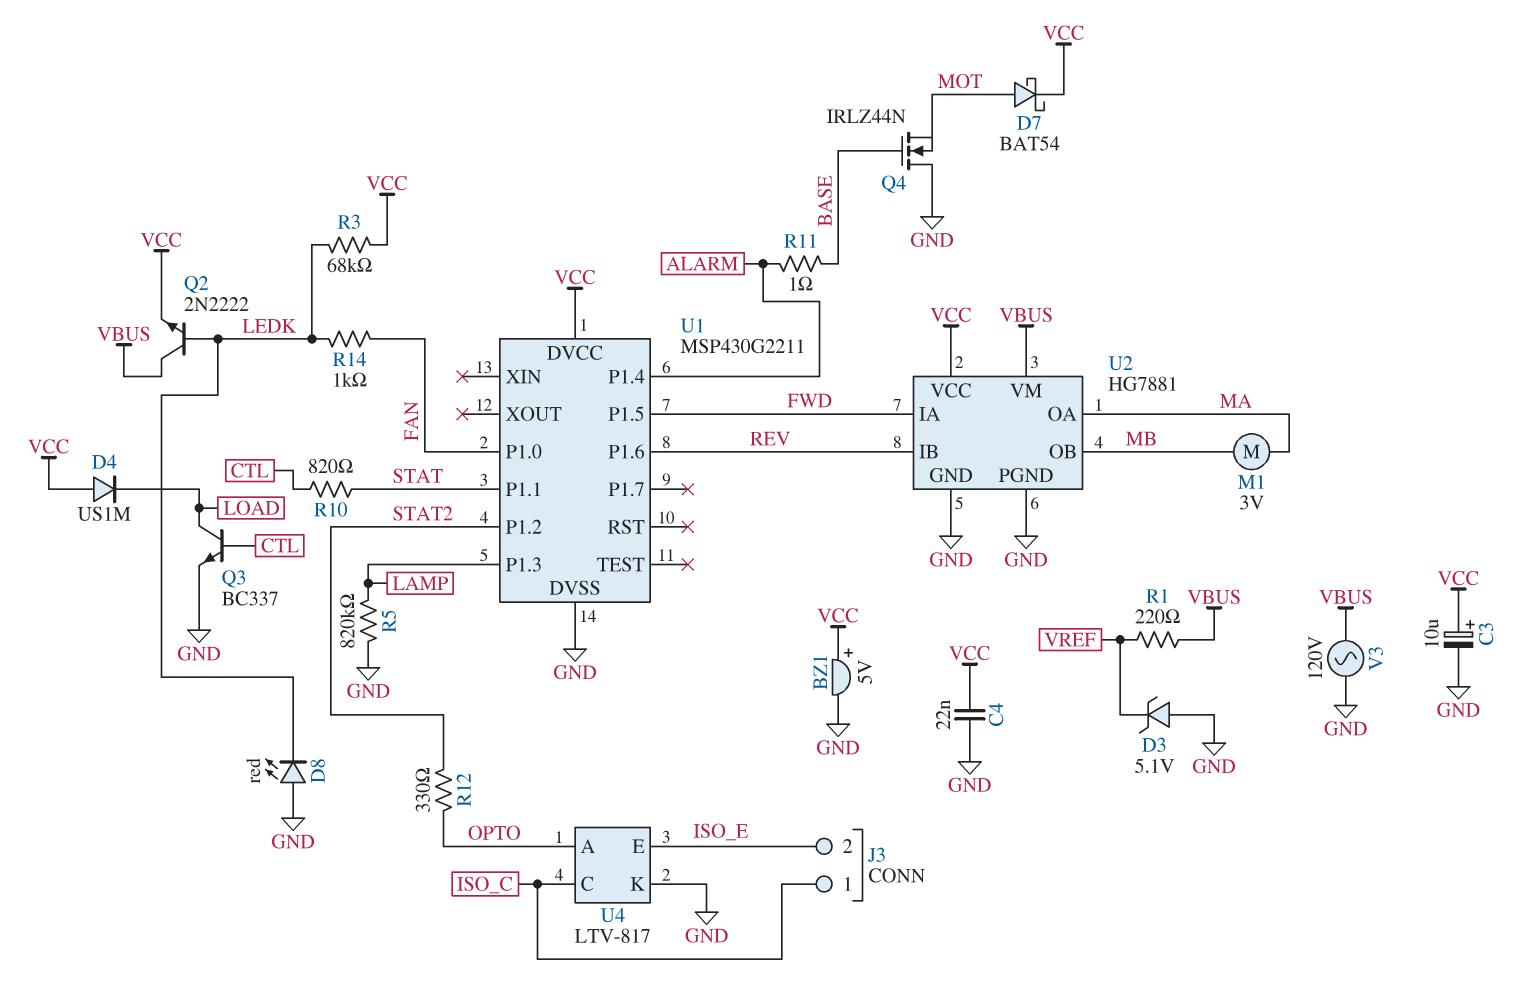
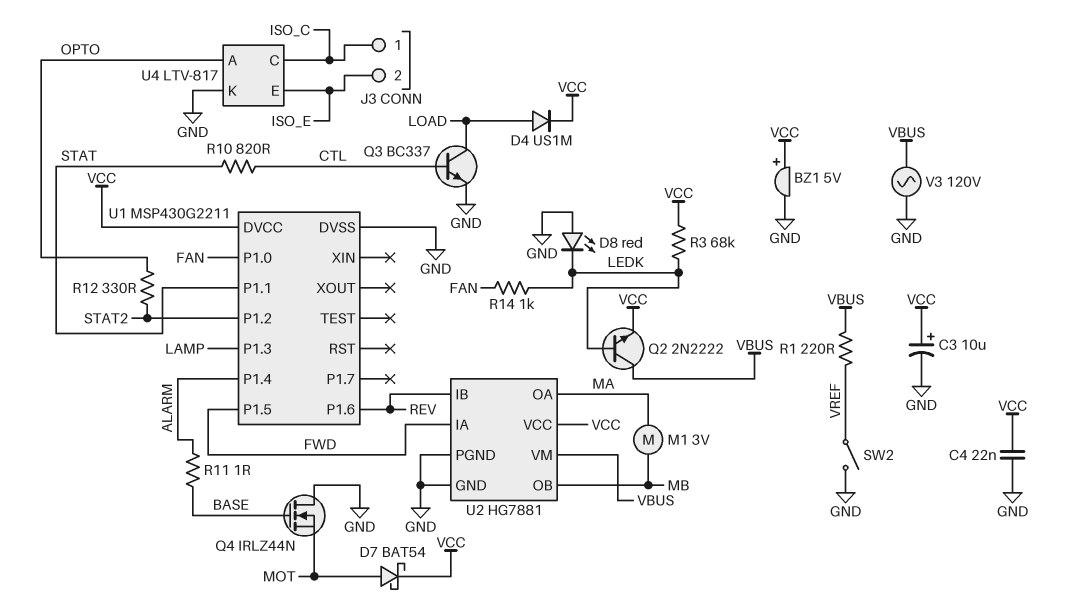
D3: zener 5.1V (A GND, K VREF) -> none
D4: diode US1M (A VCC, K LOAD) -> diode US1M (A LOAD, K VCC)
R5: 820k (GND, LAMP) -> none
SW2: none -> switch (GND, VREF)

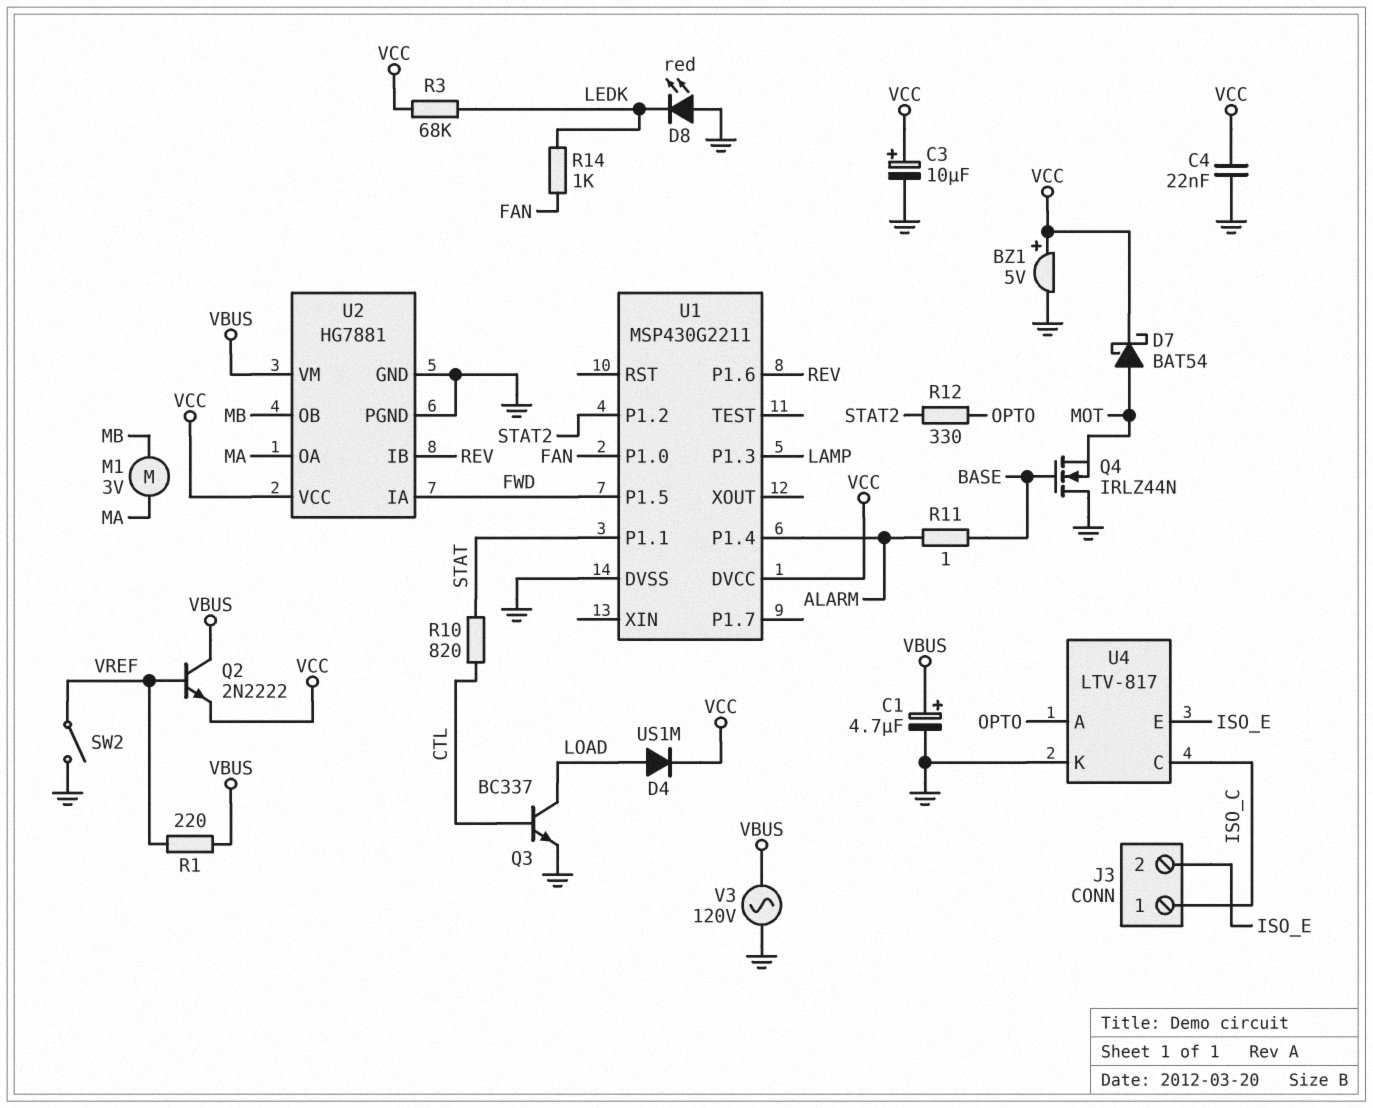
C1: none -> 4.7uF (plus VBUS, minus GND)
Q2: NPN 2N2222 (B LEDK, C VBUS, E VCC) -> NPN 2N2222 (B VREF, C VBUS, E VCC)

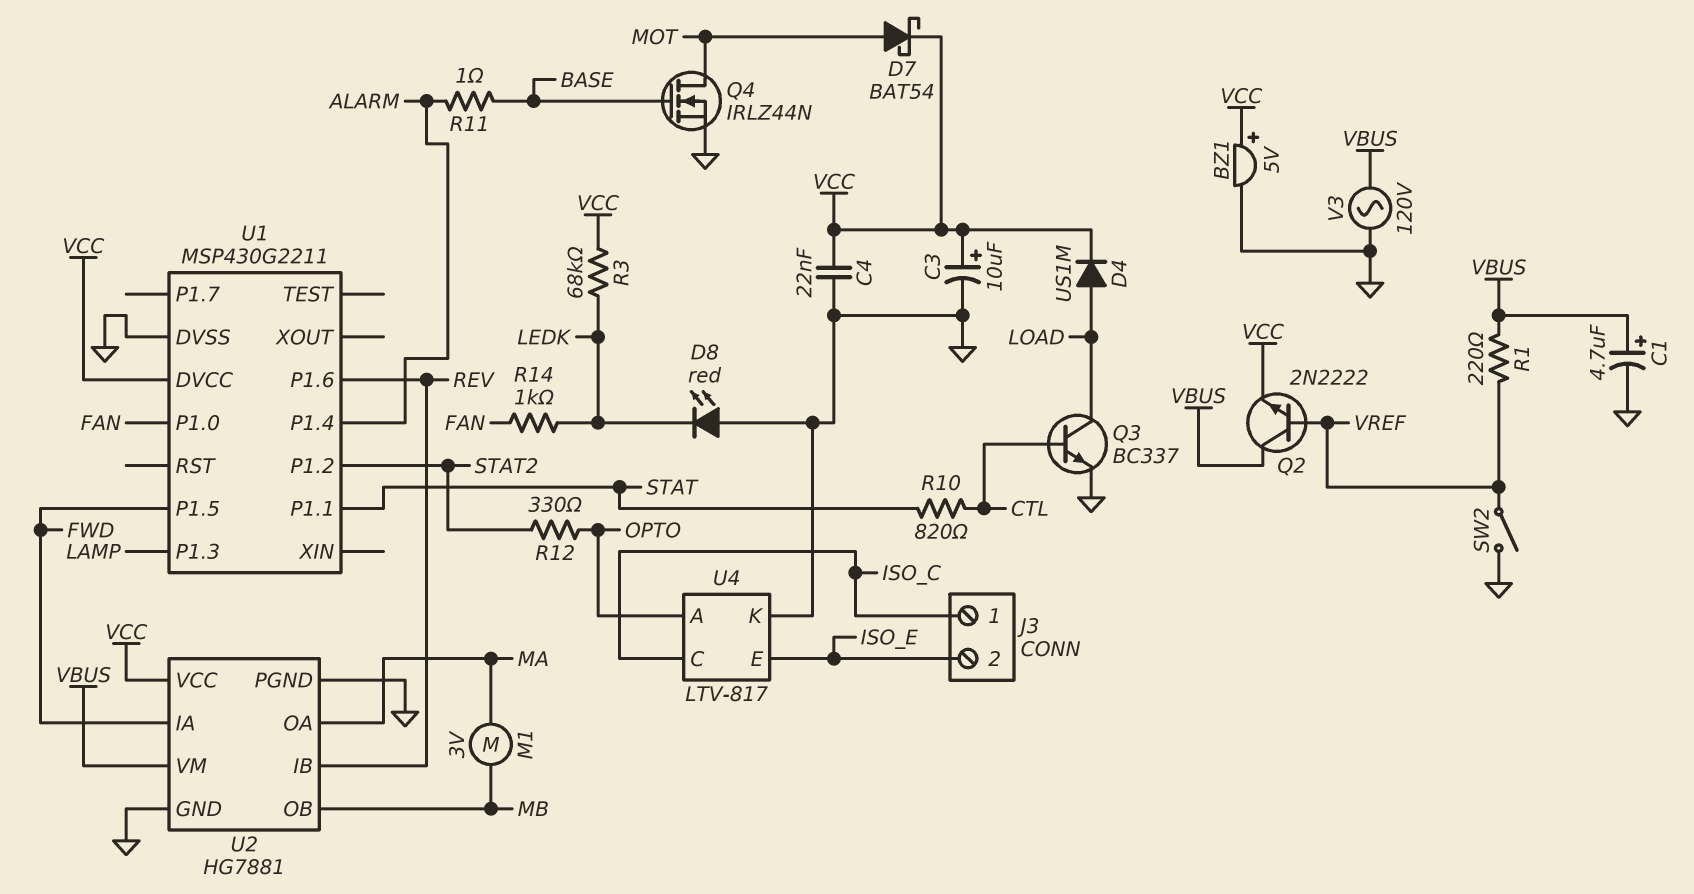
Q4: NMOS IRLZ44N (G BASE, D GND, S MOT) -> NMOS IRLZ44N (G BASE, D MOT, S GND)

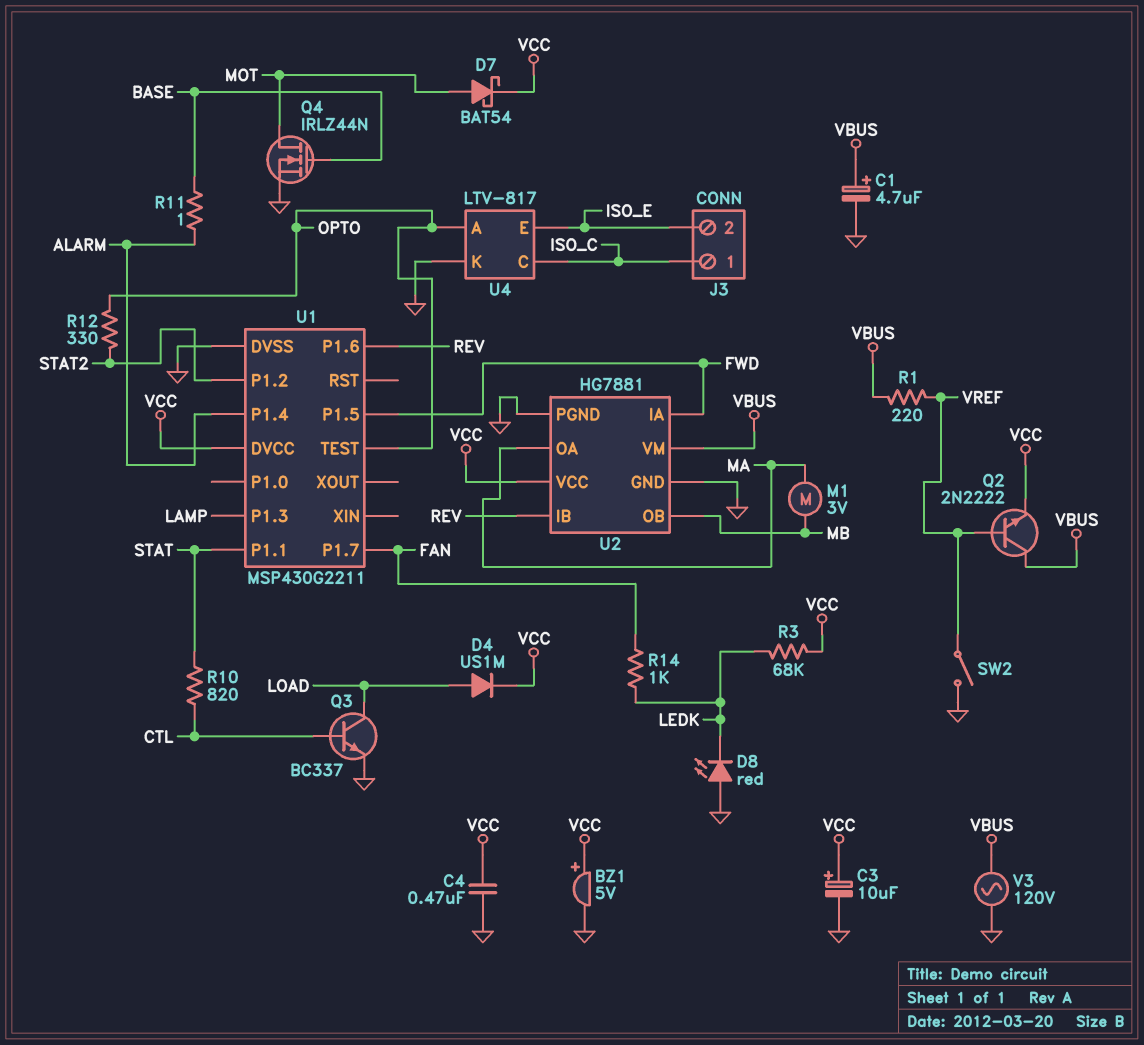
C4: 22nF (GND, VCC) -> 470nF (GND, VCC)
U1 pin P1.0: FAN -> none
U1 pin P1.7: none -> FAN
U1 pin TEST: none -> OPTO

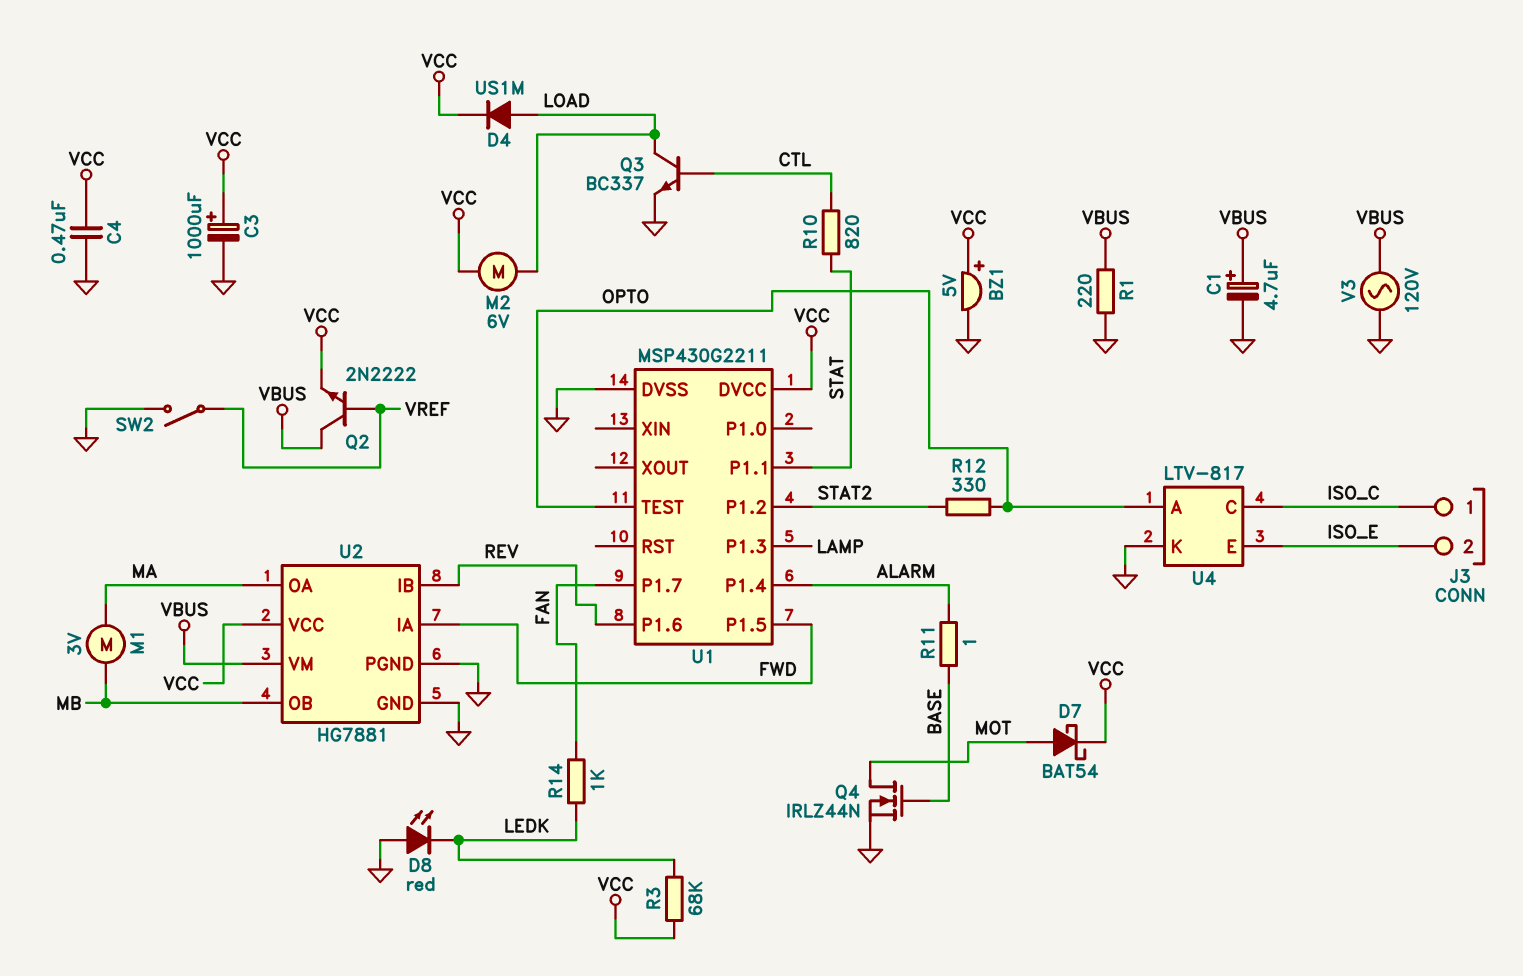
C3: 10uF (plus VCC, minus GND) -> 1000uF (plus VCC, minus GND)
M2: none -> motor 6V (LOAD, VCC)
R1: 220 (VBUS, VREF) -> 220 (GND, VBUS)

